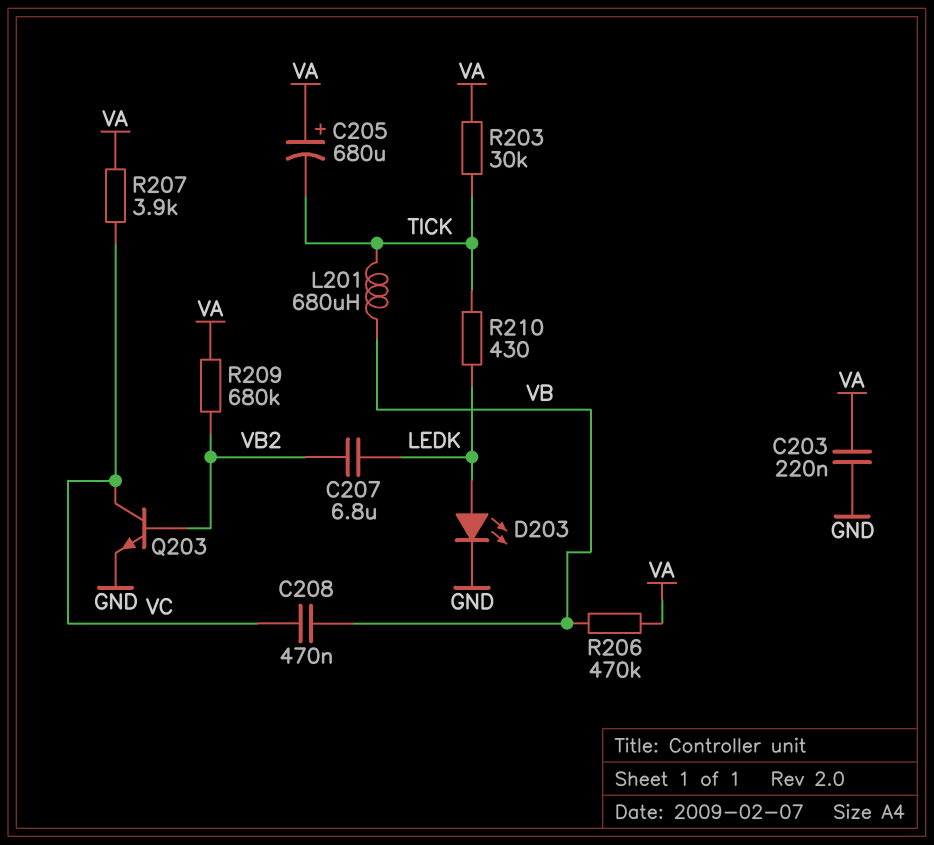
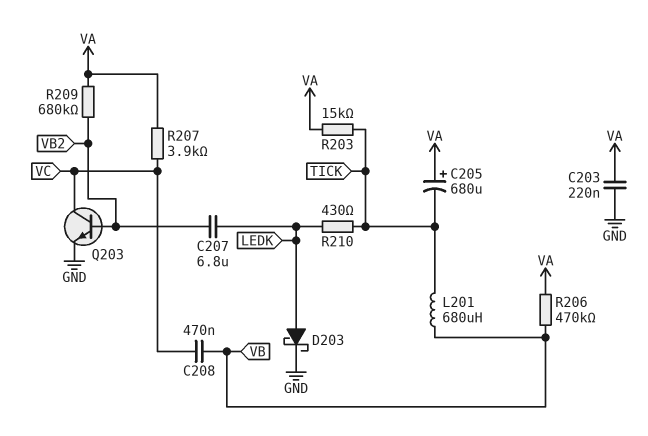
D203: LED (A LEDK, K GND) -> schottky (A LEDK, K GND)
R203: 30k (TICK, VA) -> 15k (TICK, VA)

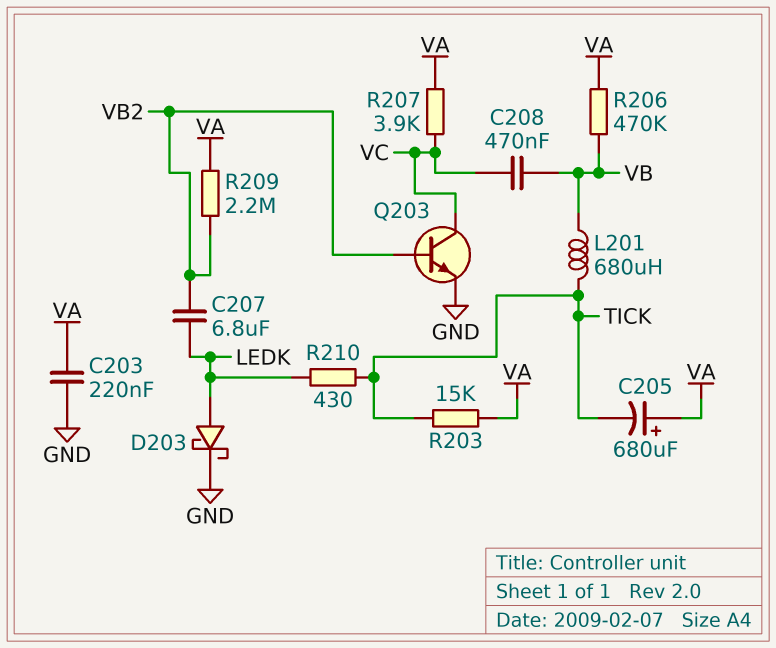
R209: 680k (VA, VB2) -> 2.2M (VA, VB2)

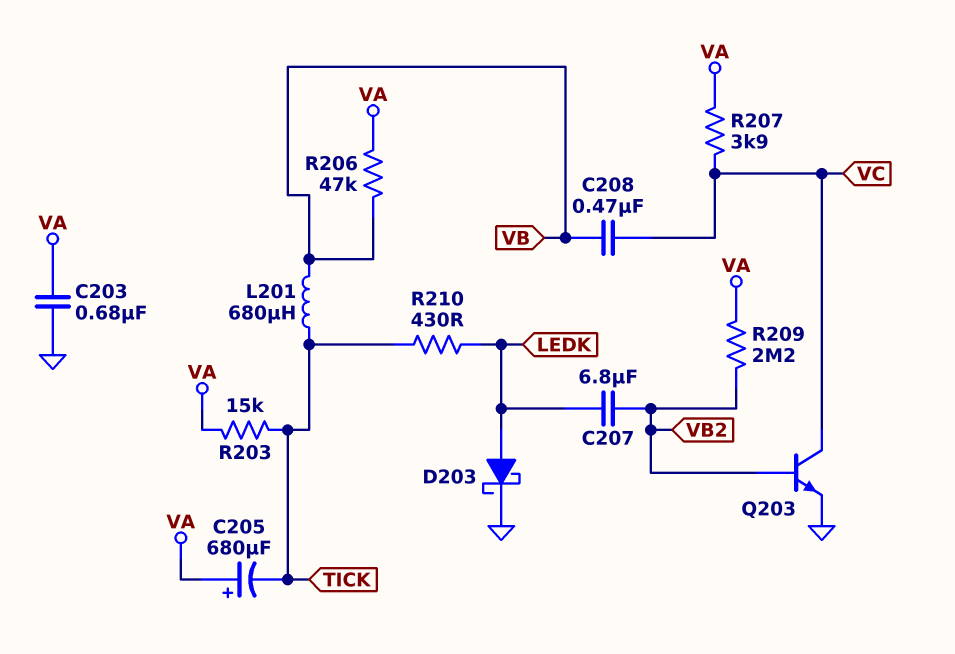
C203: 220nF (GND, VA) -> 680nF (GND, VA)
R206: 470k (VA, VB) -> 47k (VA, VB)

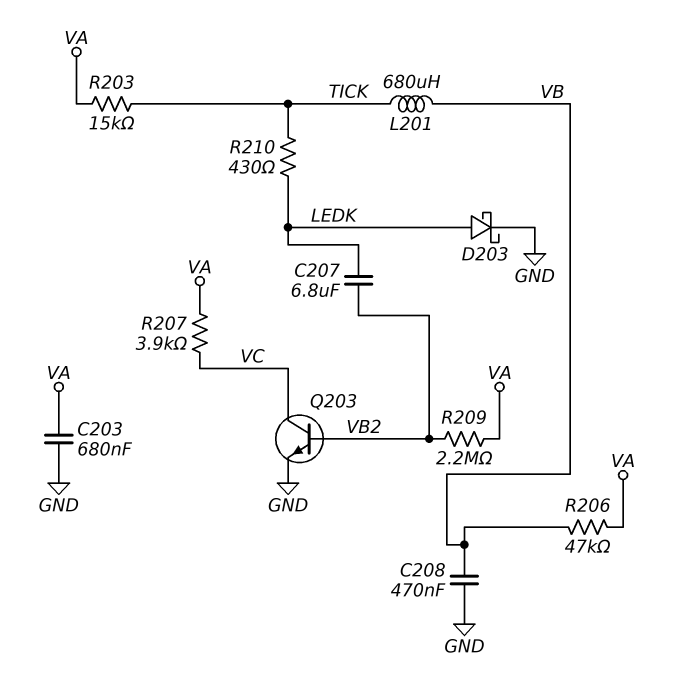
C205: 680uF (plus VA, minus TICK) -> none
C208: 470nF (VB, VC) -> 470nF (GND, VB)

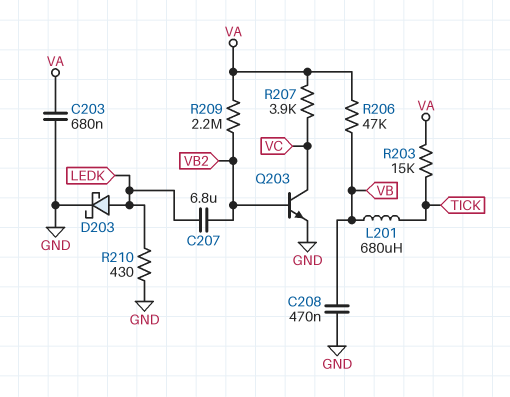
R210: 430 (LEDK, TICK) -> 430 (GND, LEDK)

